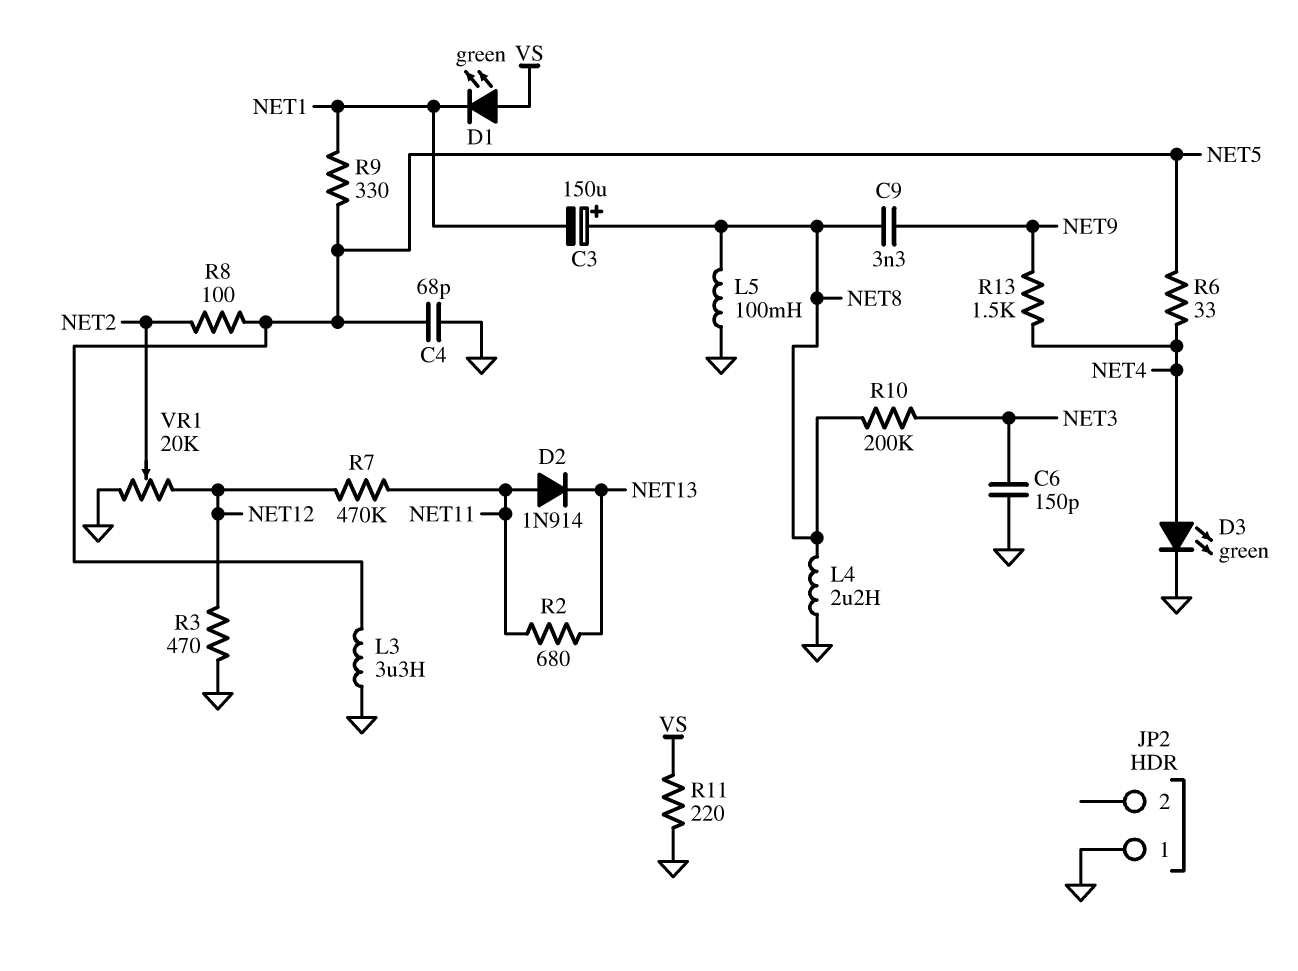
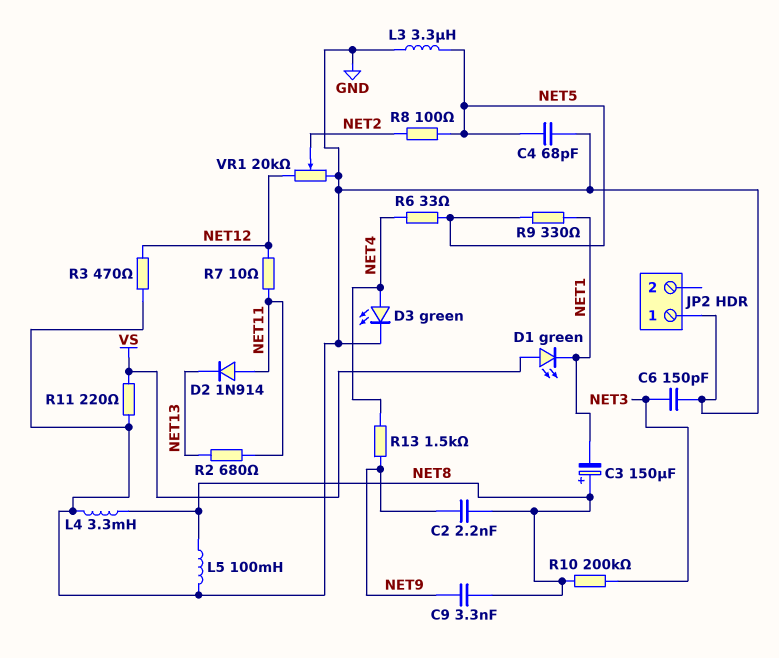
C2: none -> 2.2nF (NET8, NET9)
L4: 2.2uH (GND, NET8) -> 3.3mH (GND, NET8)
R7: 470k (NET11, NET12) -> 10 (NET11, NET12)

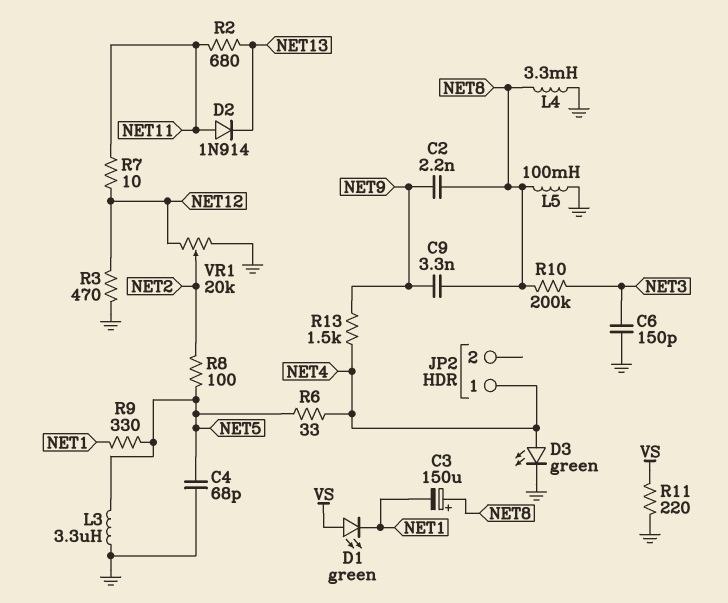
JP2 pin 1: GND -> NET4

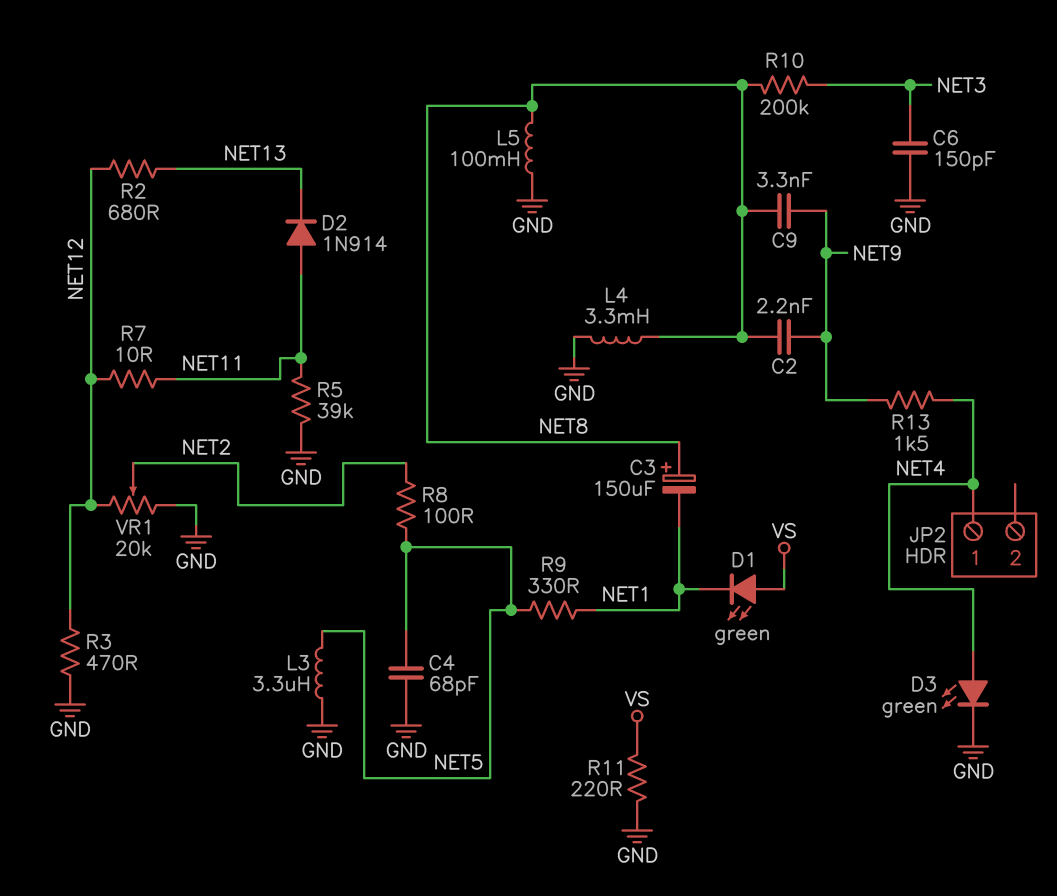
R2: 680 (NET11, NET13) -> 680 (NET12, NET13)
R5: none -> 39k (GND, NET11)
R6: 33 (NET4, NET5) -> none

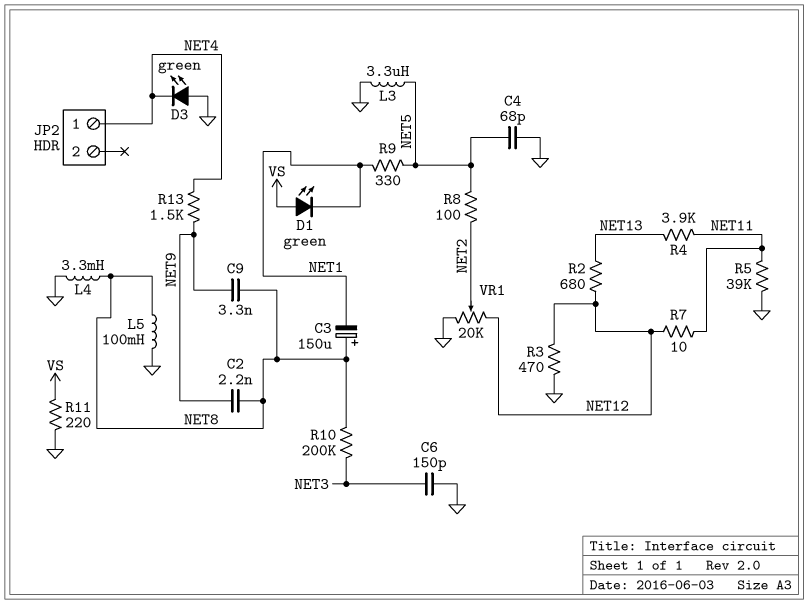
D2: diode 1N914 (A NET11, K NET13) -> none
D3: LED green (A NET4, K GND) -> LED green (A GND, K NET4)
R4: none -> 3.9k (NET11, NET13)

